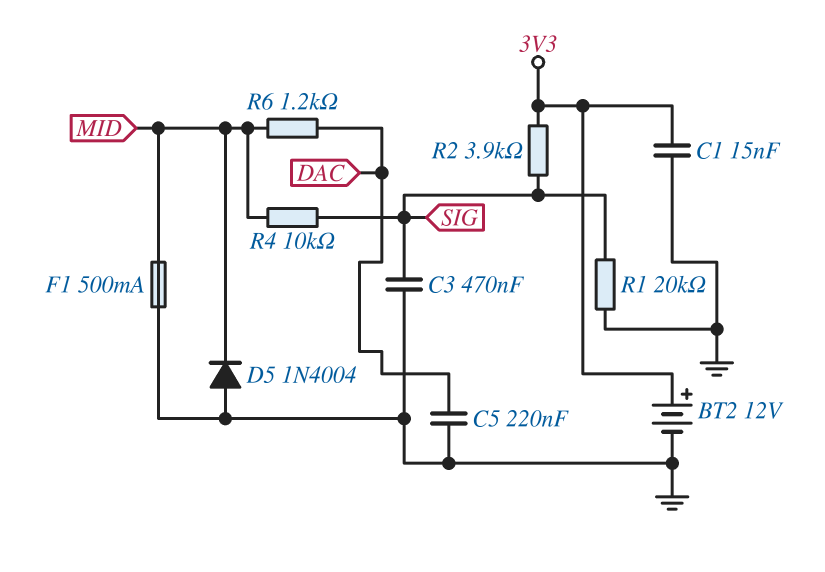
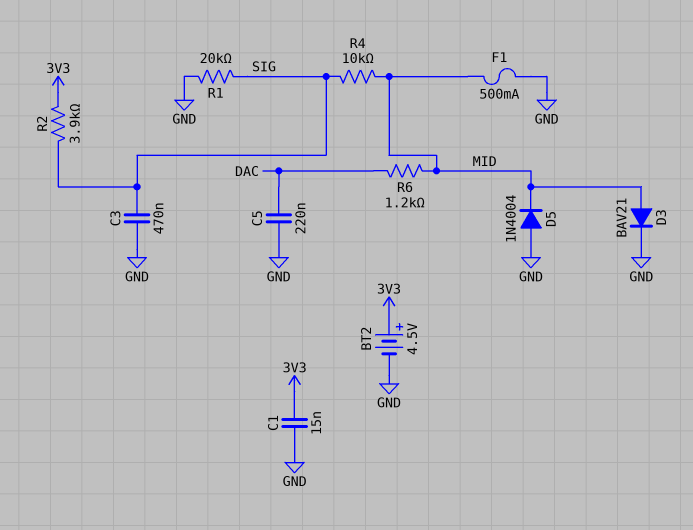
BT2: 12V (plus 3V3, minus GND) -> 4.5V (plus 3V3, minus GND)
D3: none -> diode BAV21 (A MID, K GND)

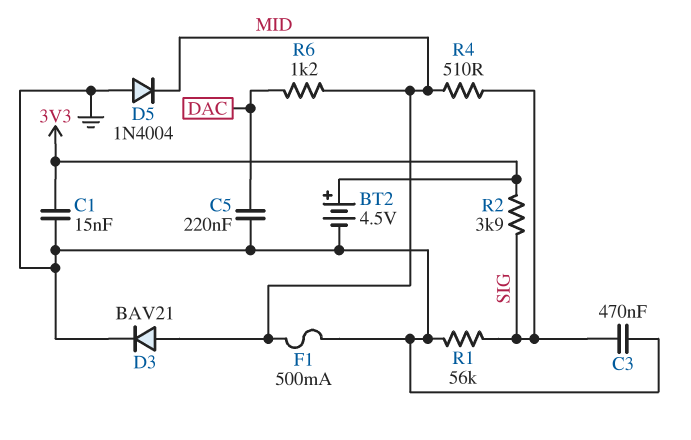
R1: 20k (GND, SIG) -> 56k (GND, SIG)
R4: 10k (MID, SIG) -> 510 (MID, SIG)

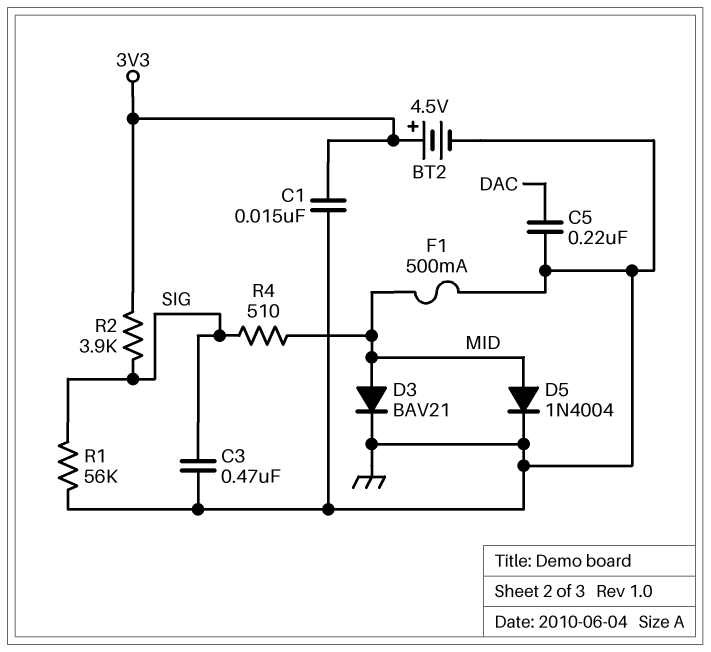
D5: diode 1N4004 (A GND, K MID) -> diode 1N4004 (A MID, K GND)
R6: 1.2k (DAC, MID) -> none

